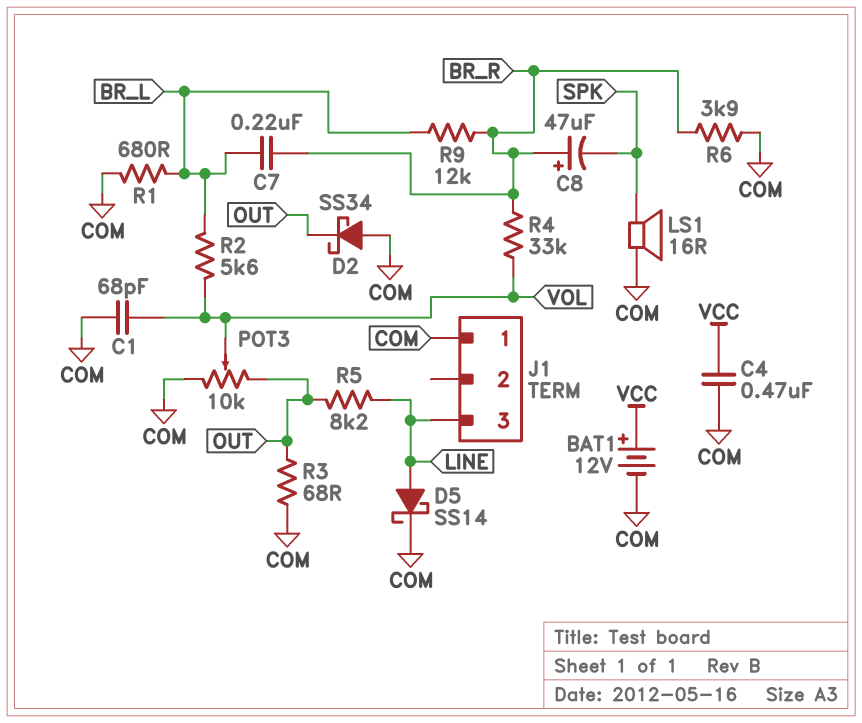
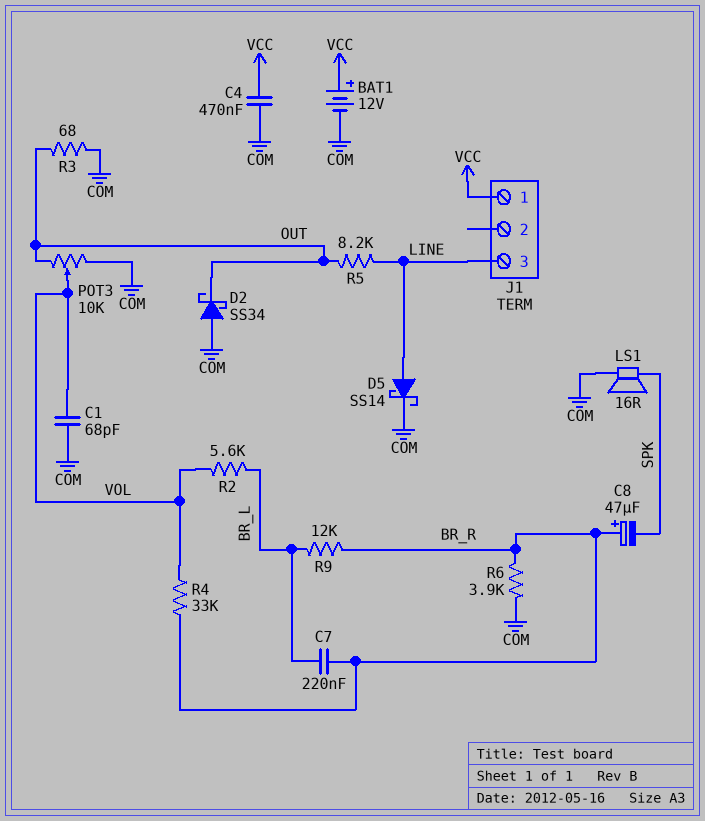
J1 pin 1: COM -> VCC
R1: 680 (BR_L, COM) -> none

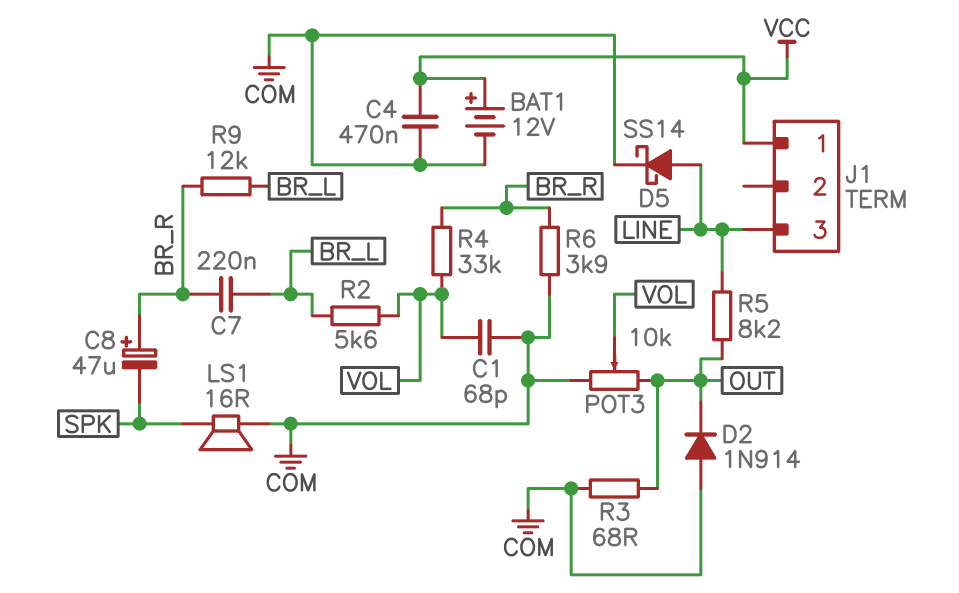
D2: schottky SS34 (A COM, K OUT) -> diode 1N914 (A COM, K OUT)

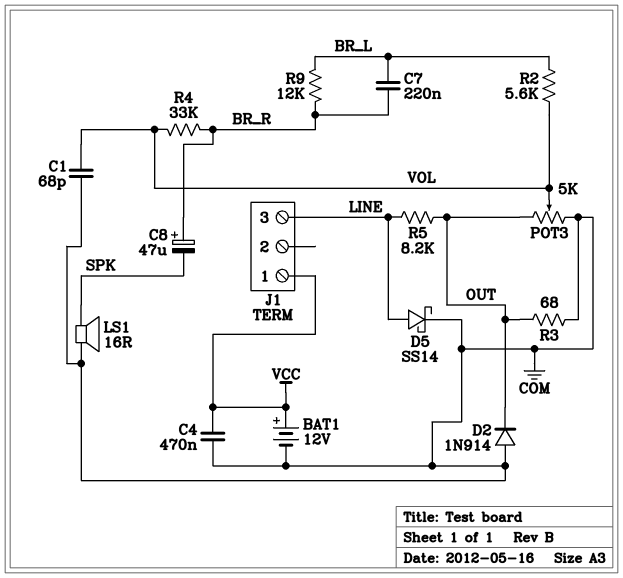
POT3: 10k (COM, OUT, wiper VOL) -> 5k (COM, OUT, wiper VOL)
R6: 3.9k (BR_R, COM) -> none

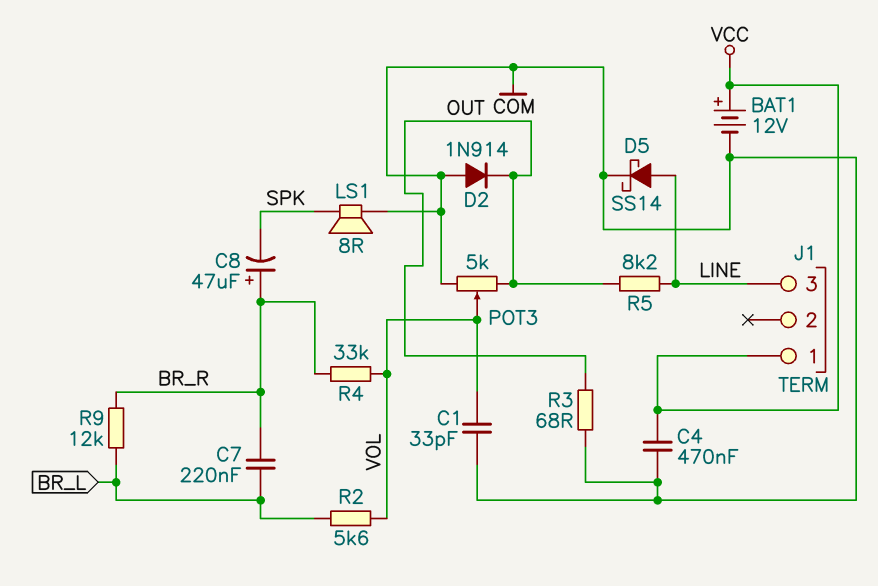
C1: 68pF (COM, VOL) -> 33pF (COM, VOL)
LS1: speaker 16R (COM, SPK) -> speaker 8R (COM, SPK)

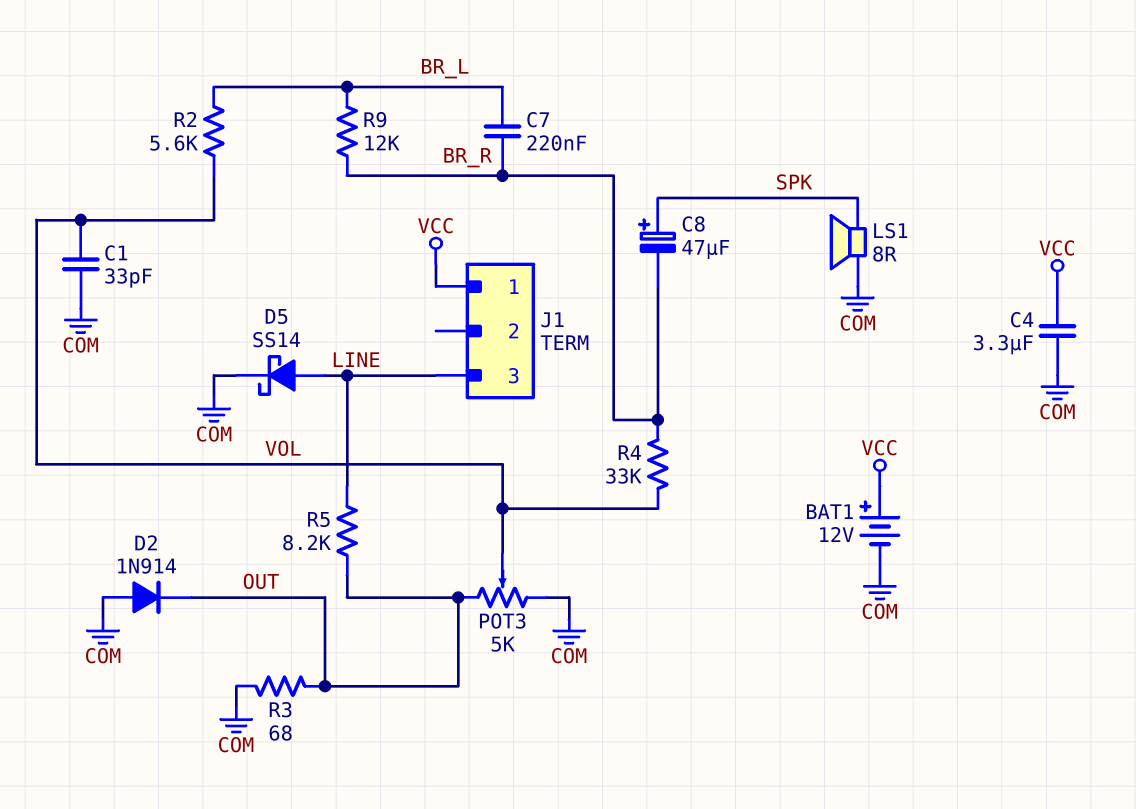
C4: 470nF (COM, VCC) -> 3.3uF (COM, VCC)
C8: 47uF (plus BR_R, minus SPK) -> 47uF (plus SPK, minus BR_R)

